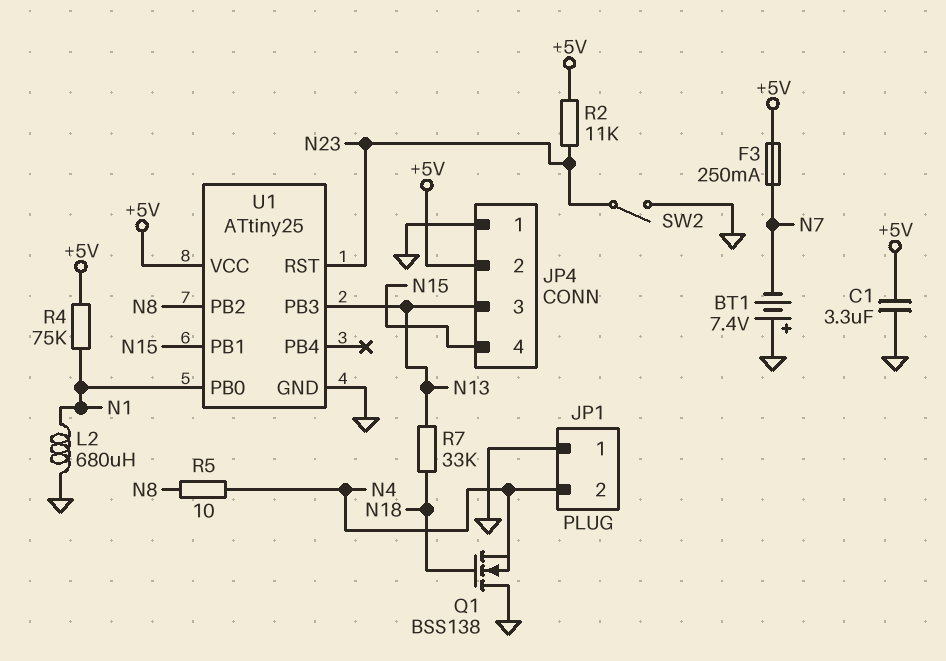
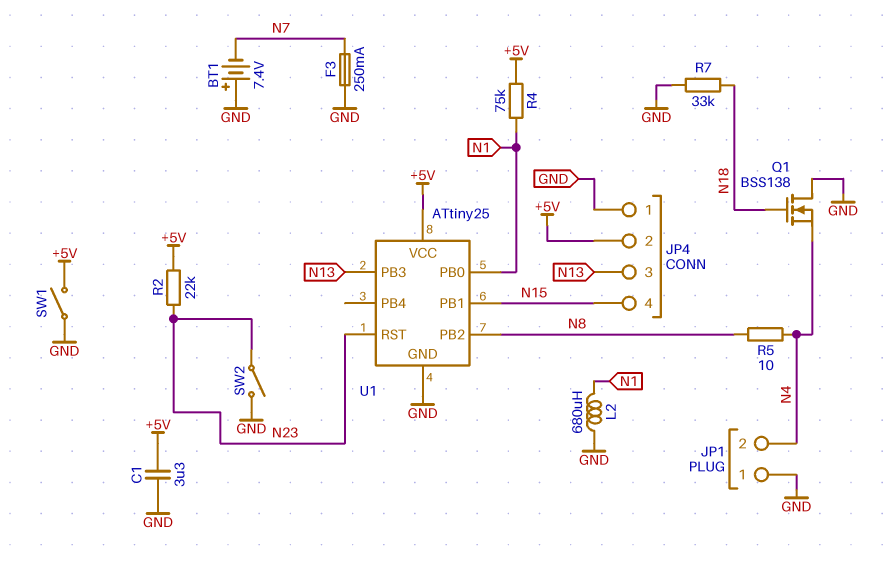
F3: 250mA (+5V, N7) -> 250mA (GND, N7)
R2: 11k (+5V, N23) -> 22k (+5V, N23)
R7: 33k (N13, N18) -> 33k (GND, N18)
SW1: none -> switch (+5V, GND)

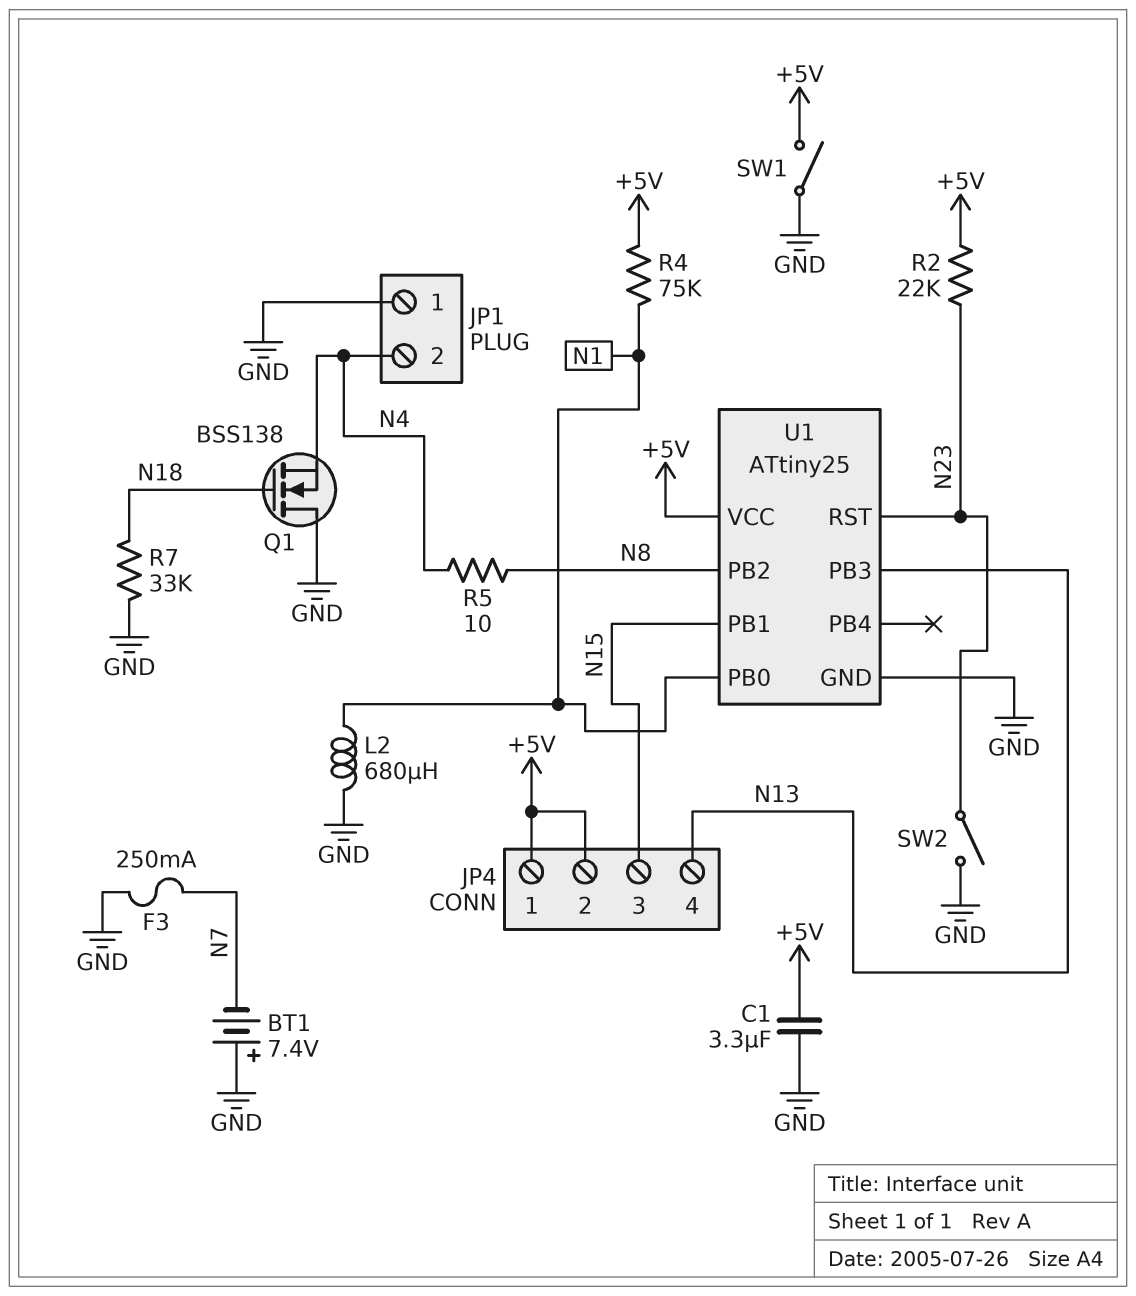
JP4 pin 1: GND -> +5V
JP4 pin 3: N13 -> N15
JP4 pin 4: N15 -> N13

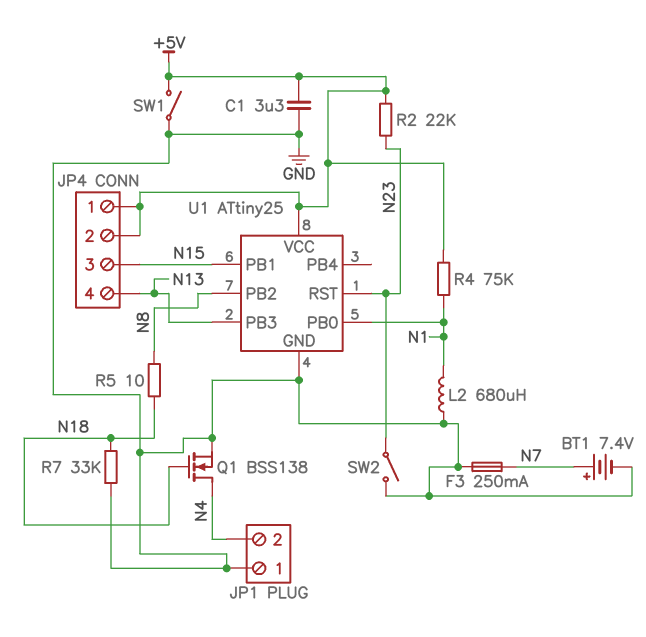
BT1: 7.4V (plus GND, minus N7) -> 7.4V (plus N7, minus GND)
Q1: NMOS BSS138 (G N18, D GND, S N4) -> NMOS BSS138 (G N18, D N4, S GND)
R5: 10 (N4, N8) -> 10 (N8, N18)

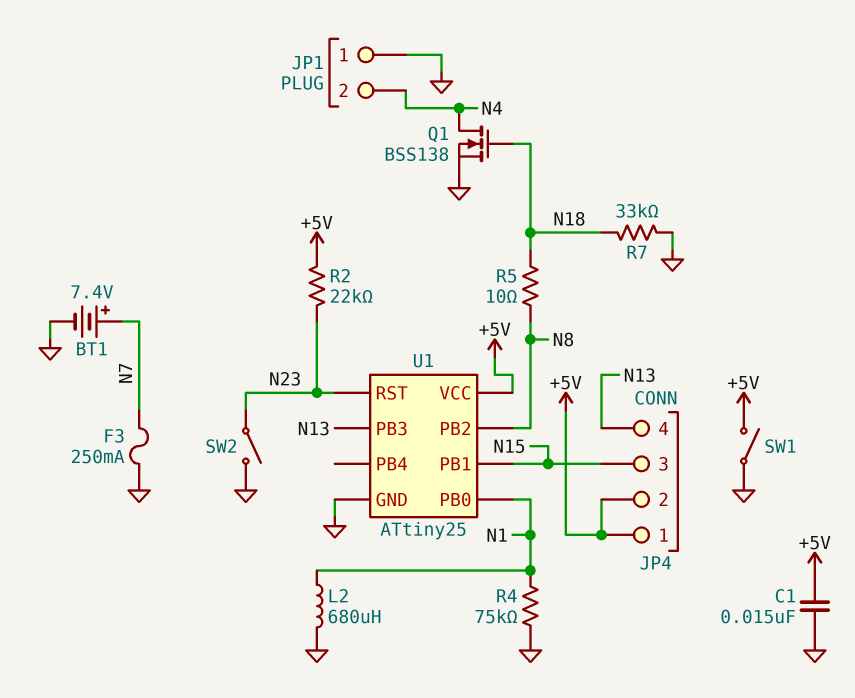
C1: 3.3uF (+5V, GND) -> 15nF (+5V, GND)
R4: 75k (+5V, N1) -> 75k (GND, N1)

